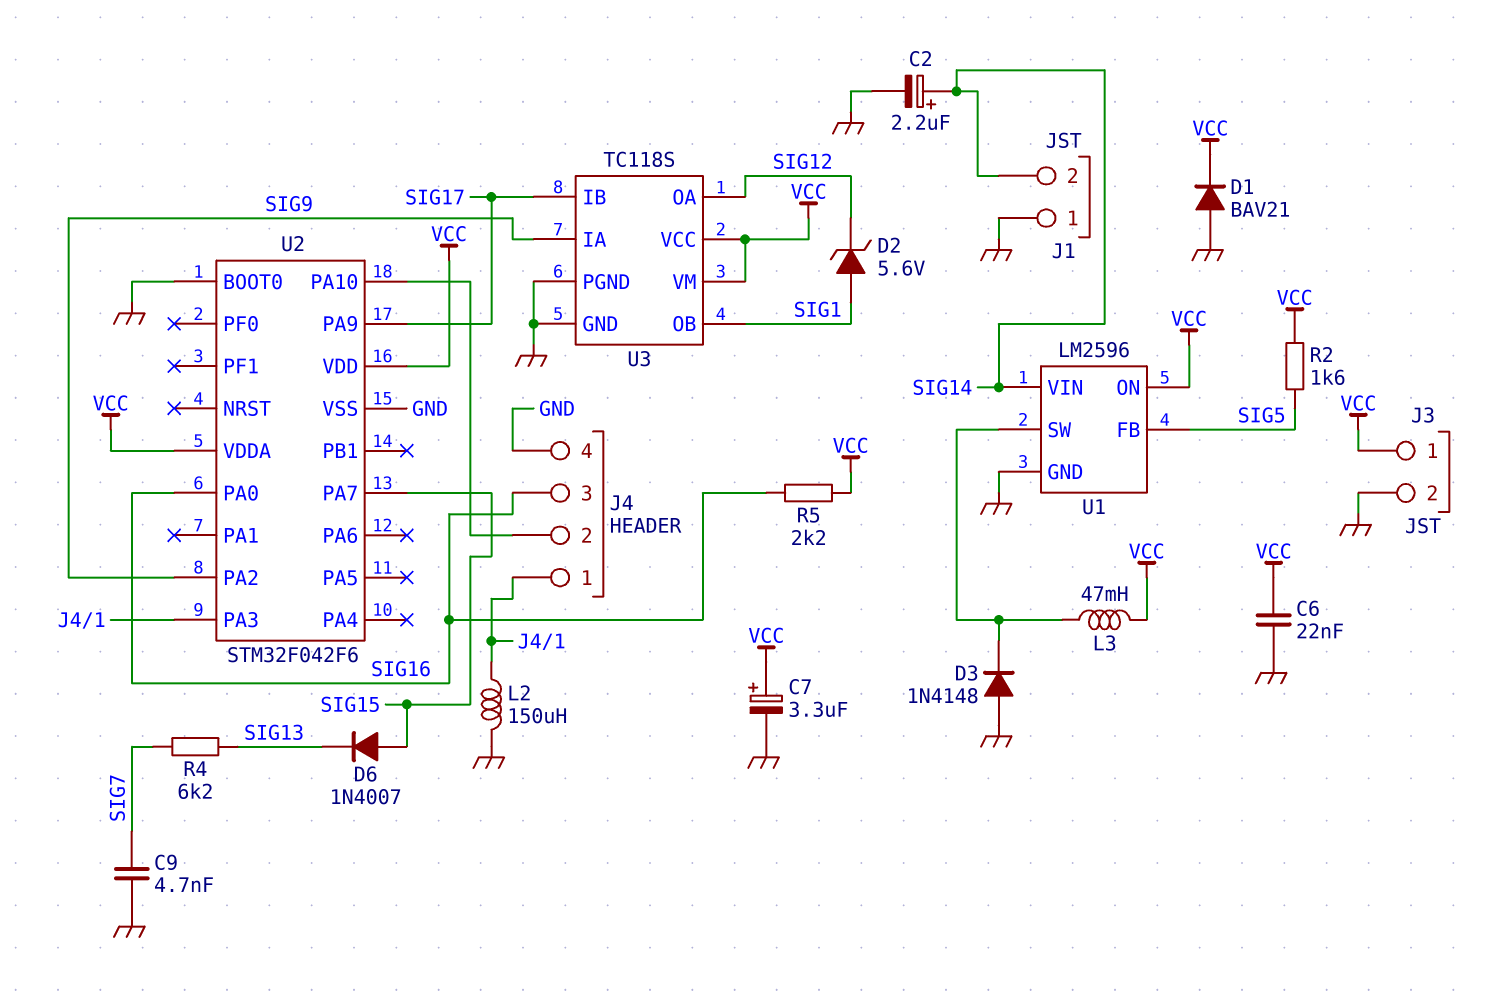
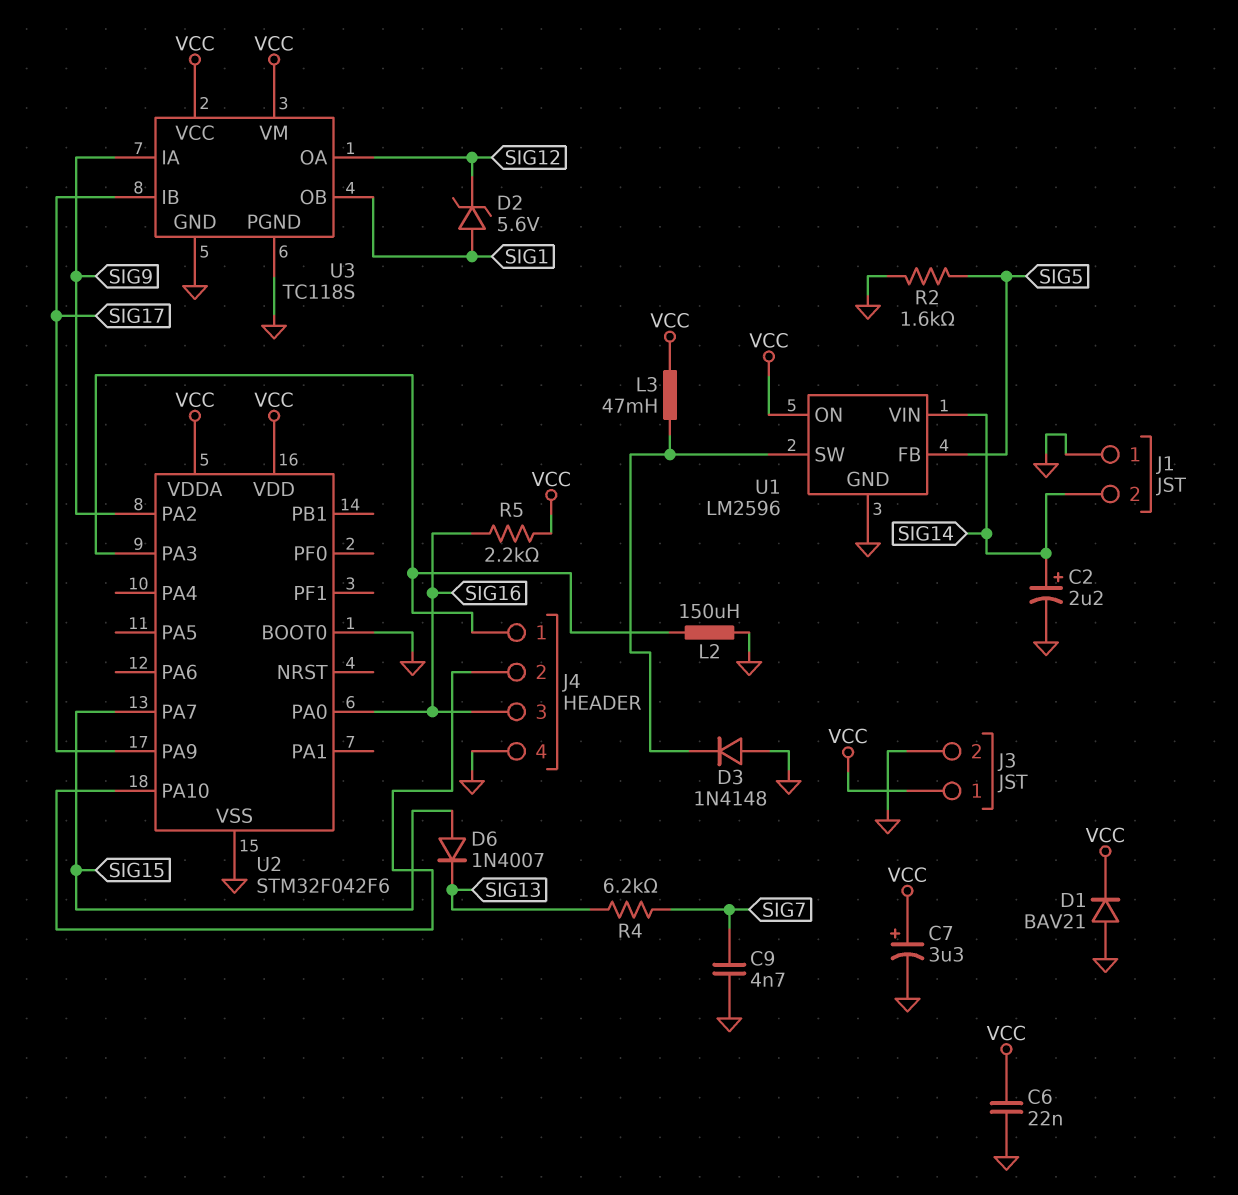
R2: 1.6k (SIG5, VCC) -> 1.6k (GND, SIG5)

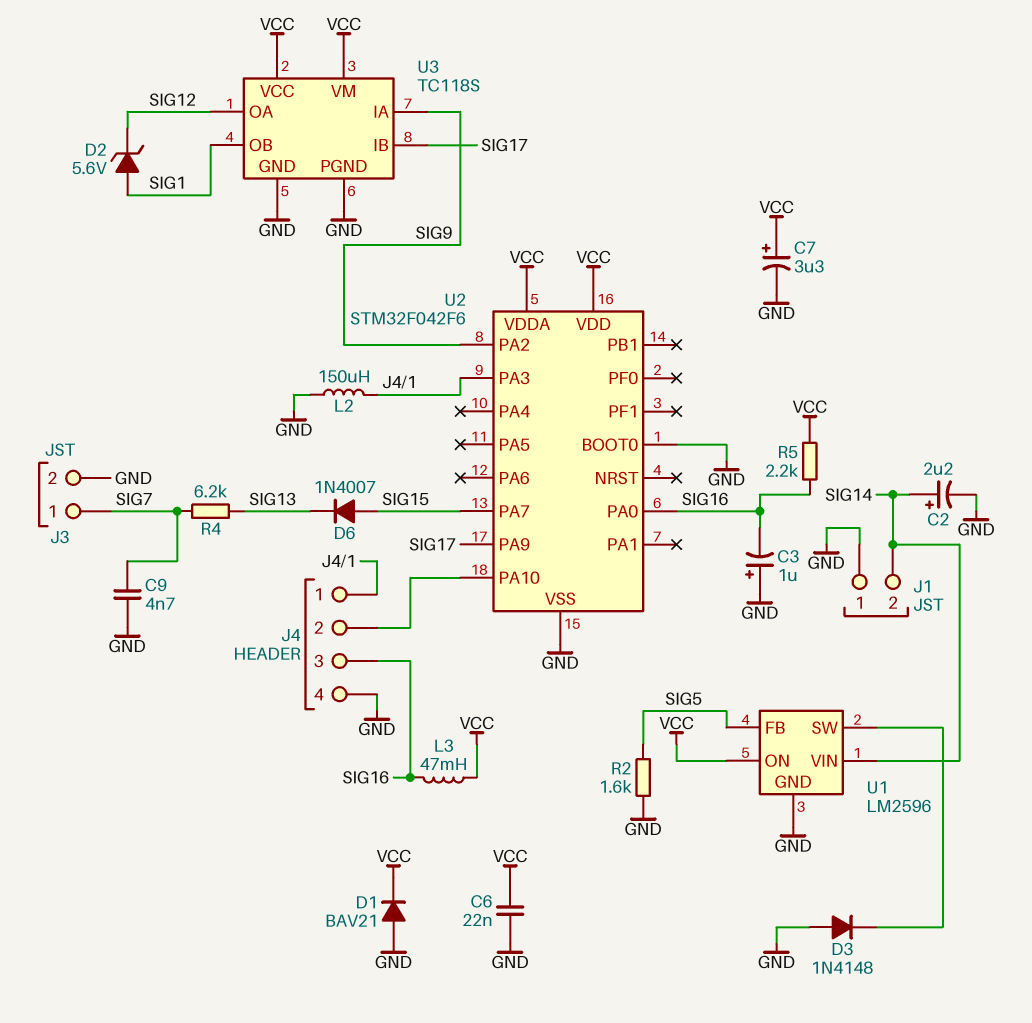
C3: none -> 1uF (plus GND, minus SIG16)
J3 pin 1: VCC -> SIG7
L3: 47mH (U1/SW, VCC) -> 47mH (SIG16, VCC)

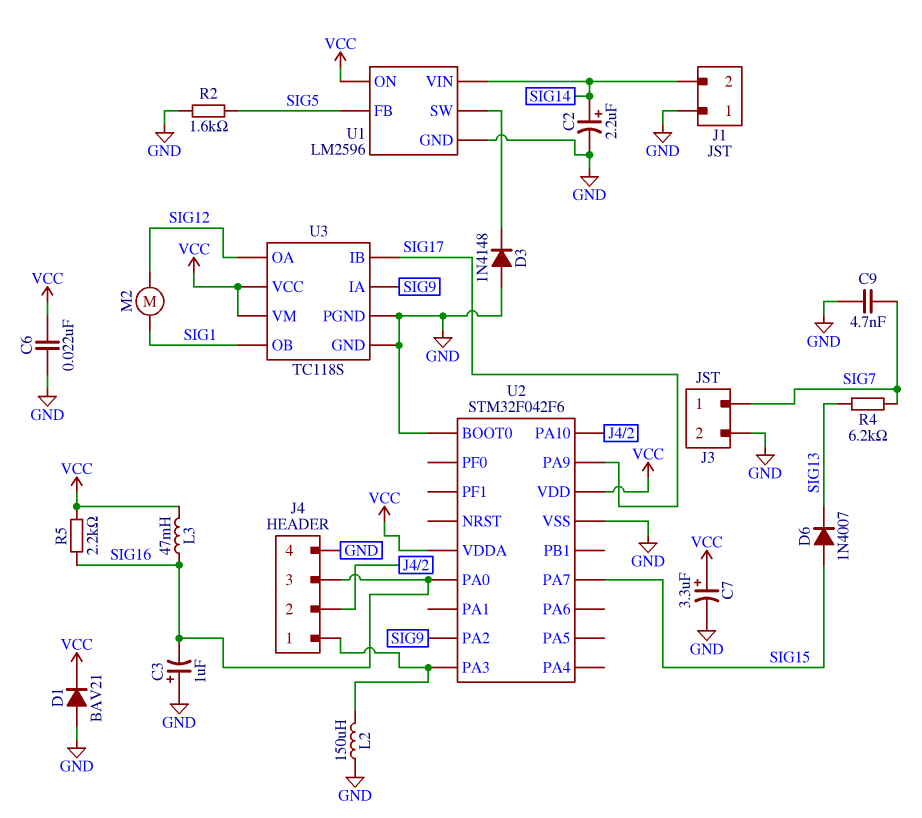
D2: zener 5.6V (A SIG1, K SIG12) -> none
M2: none -> motor (SIG1, SIG12)

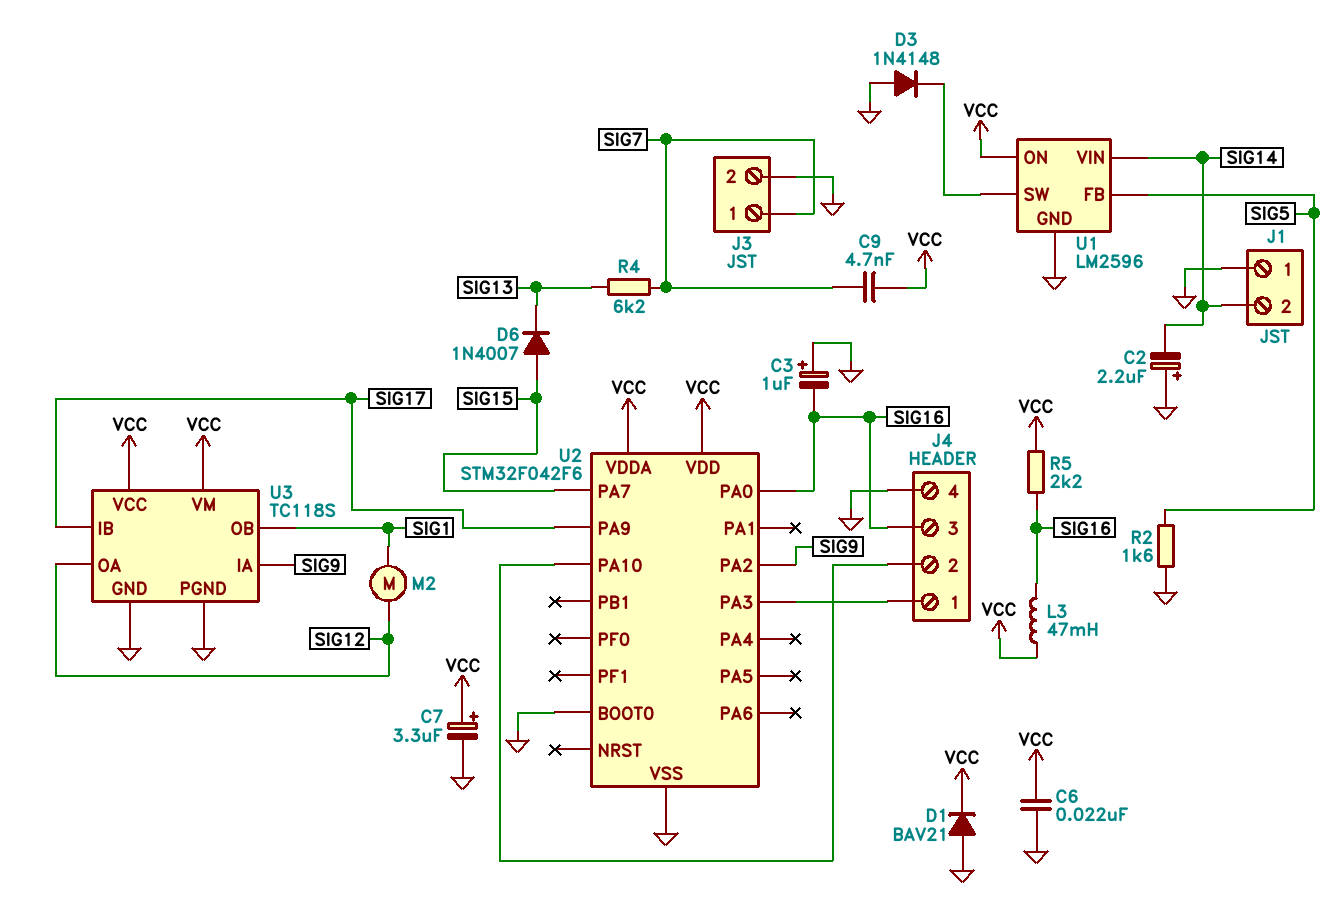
C2: 2.2uF (plus SIG14, minus GND) -> 2.2uF (plus GND, minus SIG14)
C9: 4.7nF (GND, SIG7) -> 4.7nF (SIG7, VCC)
L2: 150uH (GND, J4/1) -> none

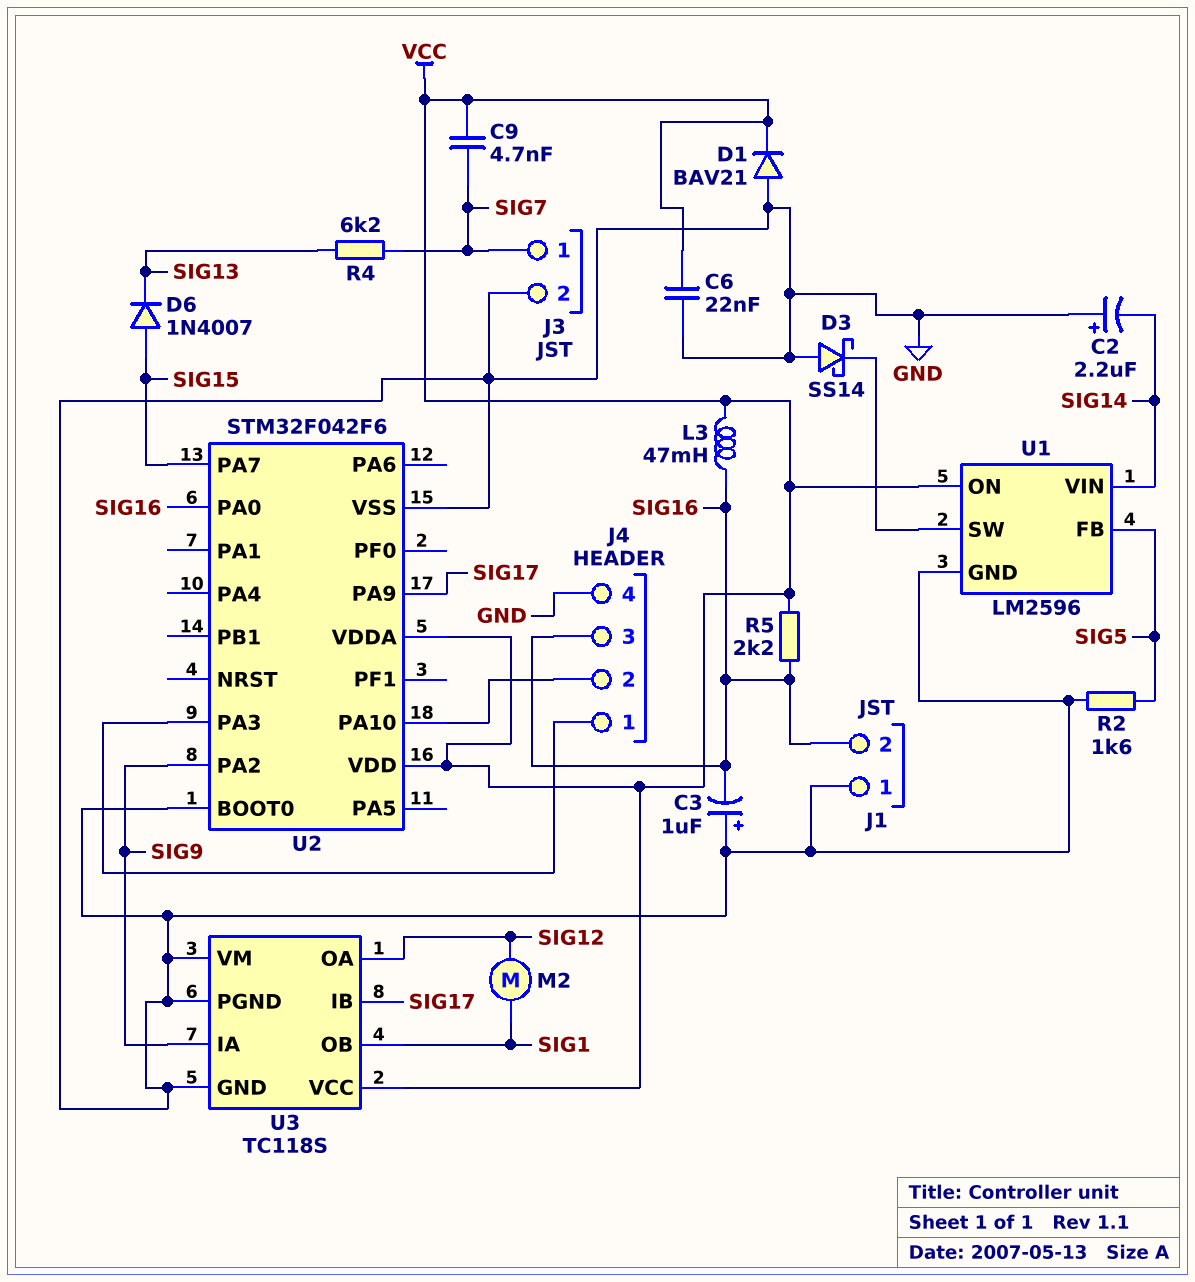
C7: 3.3uF (plus VCC, minus GND) -> none
D3: diode 1N4148 (A GND, K U1/SW) -> schottky SS14 (A GND, K U1/SW)
J1 pin 2: SIG14 -> SIG16
U3 pin VM: VCC -> GND

